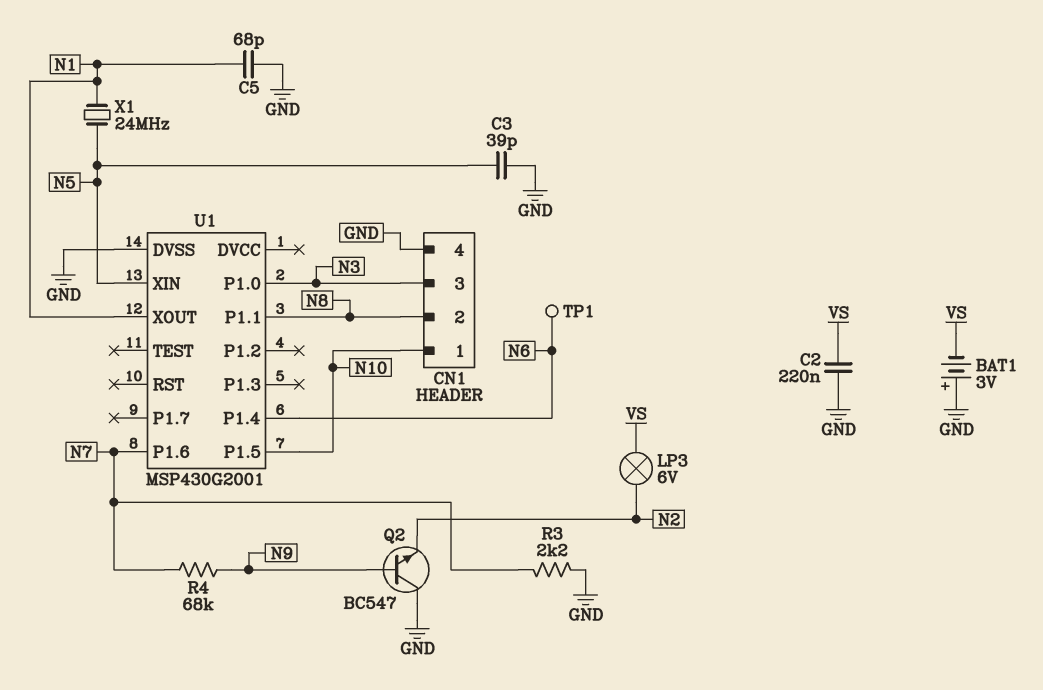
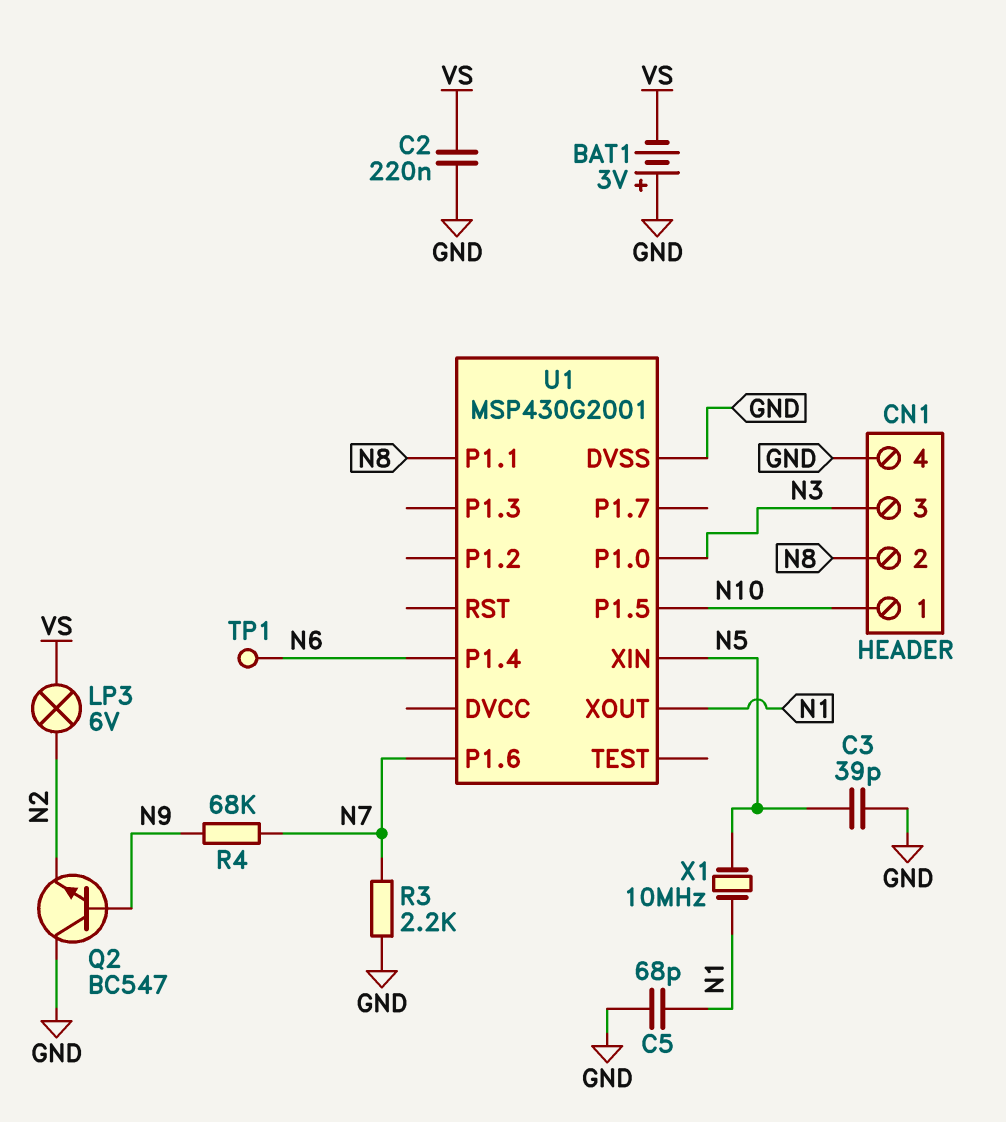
X1: 24MHz (N1, N5) -> 10MHz (N1, N5)

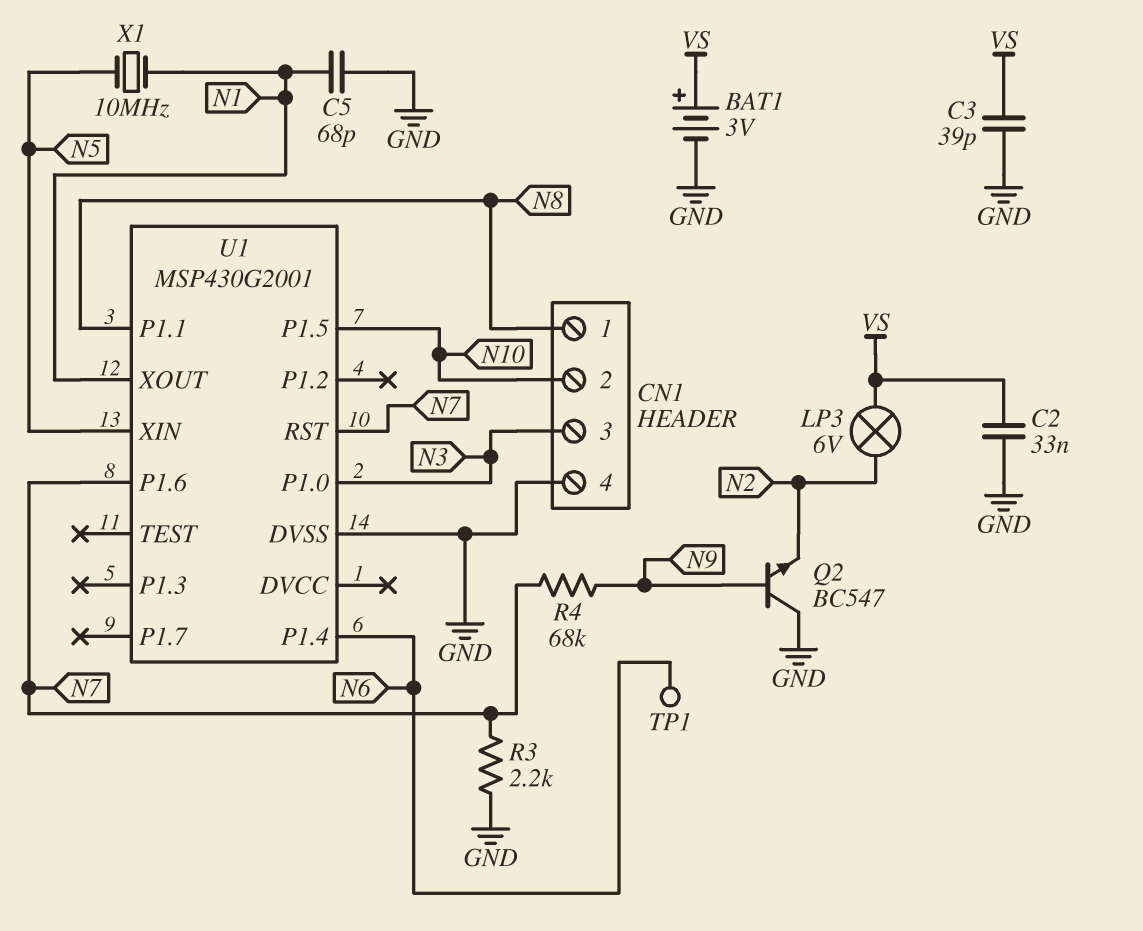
BAT1: 3V (plus GND, minus VS) -> 3V (plus VS, minus GND)
C2: 220nF (GND, VS) -> 33nF (GND, VS)
C3: 39pF (GND, N5) -> 39pF (GND, VS)
CN1 pin 1: N10 -> N8
CN1 pin 2: N8 -> N10
U1 pin RST: none -> N7

